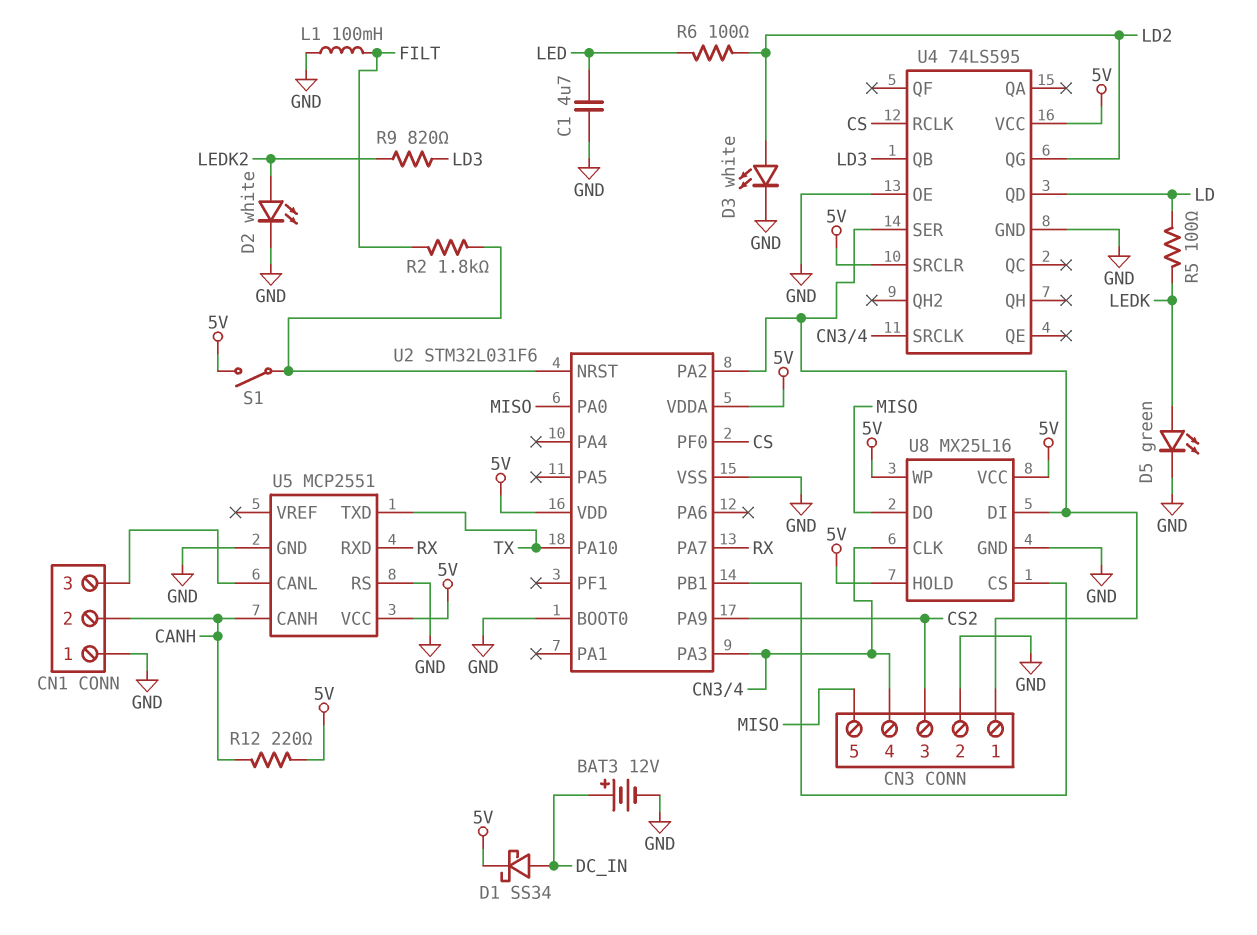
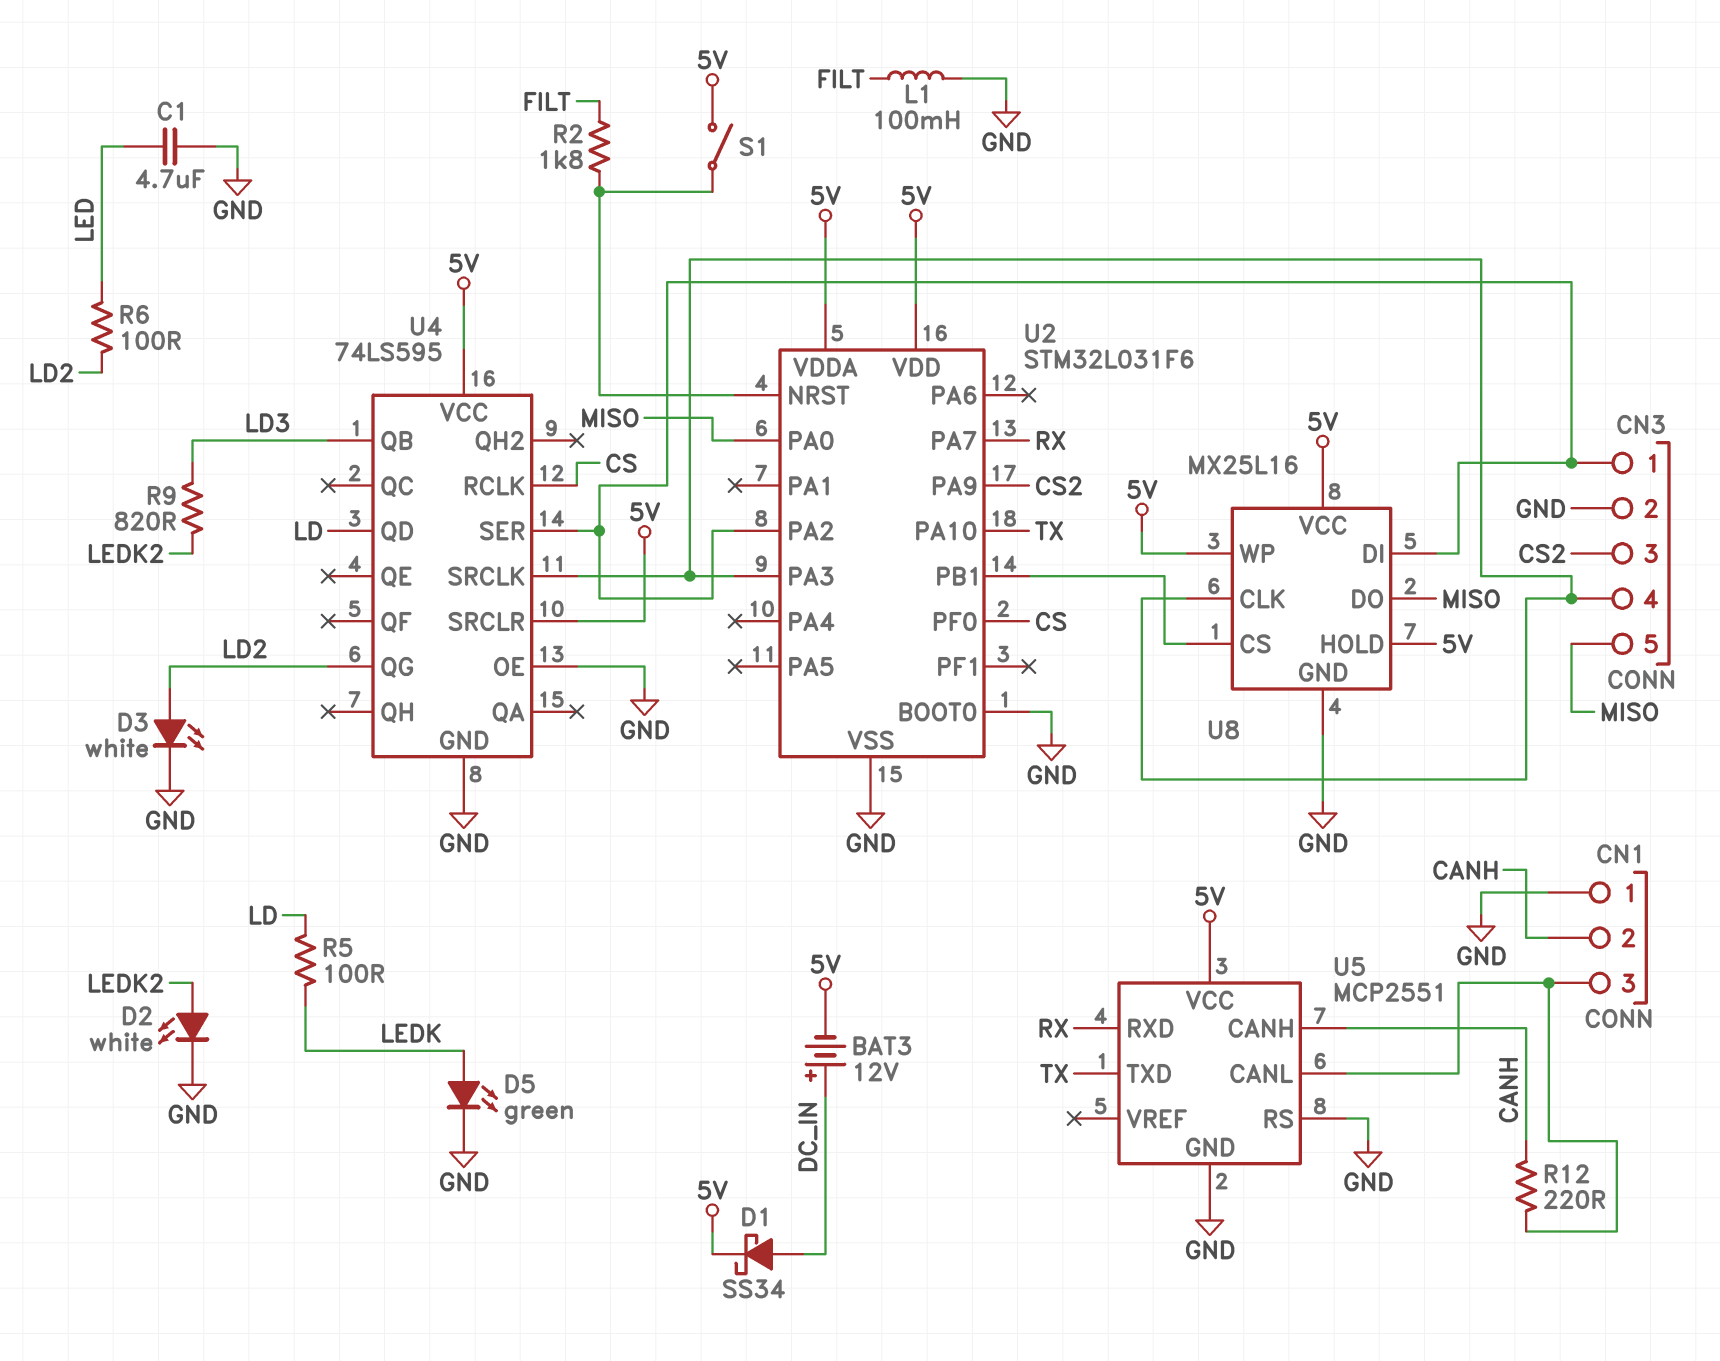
BAT3: 12V (plus DC_IN, minus GND) -> 12V (plus DC_IN, minus 5V)
R12: 220 (5V, CANH) -> 220 (CANH, CN1/3)

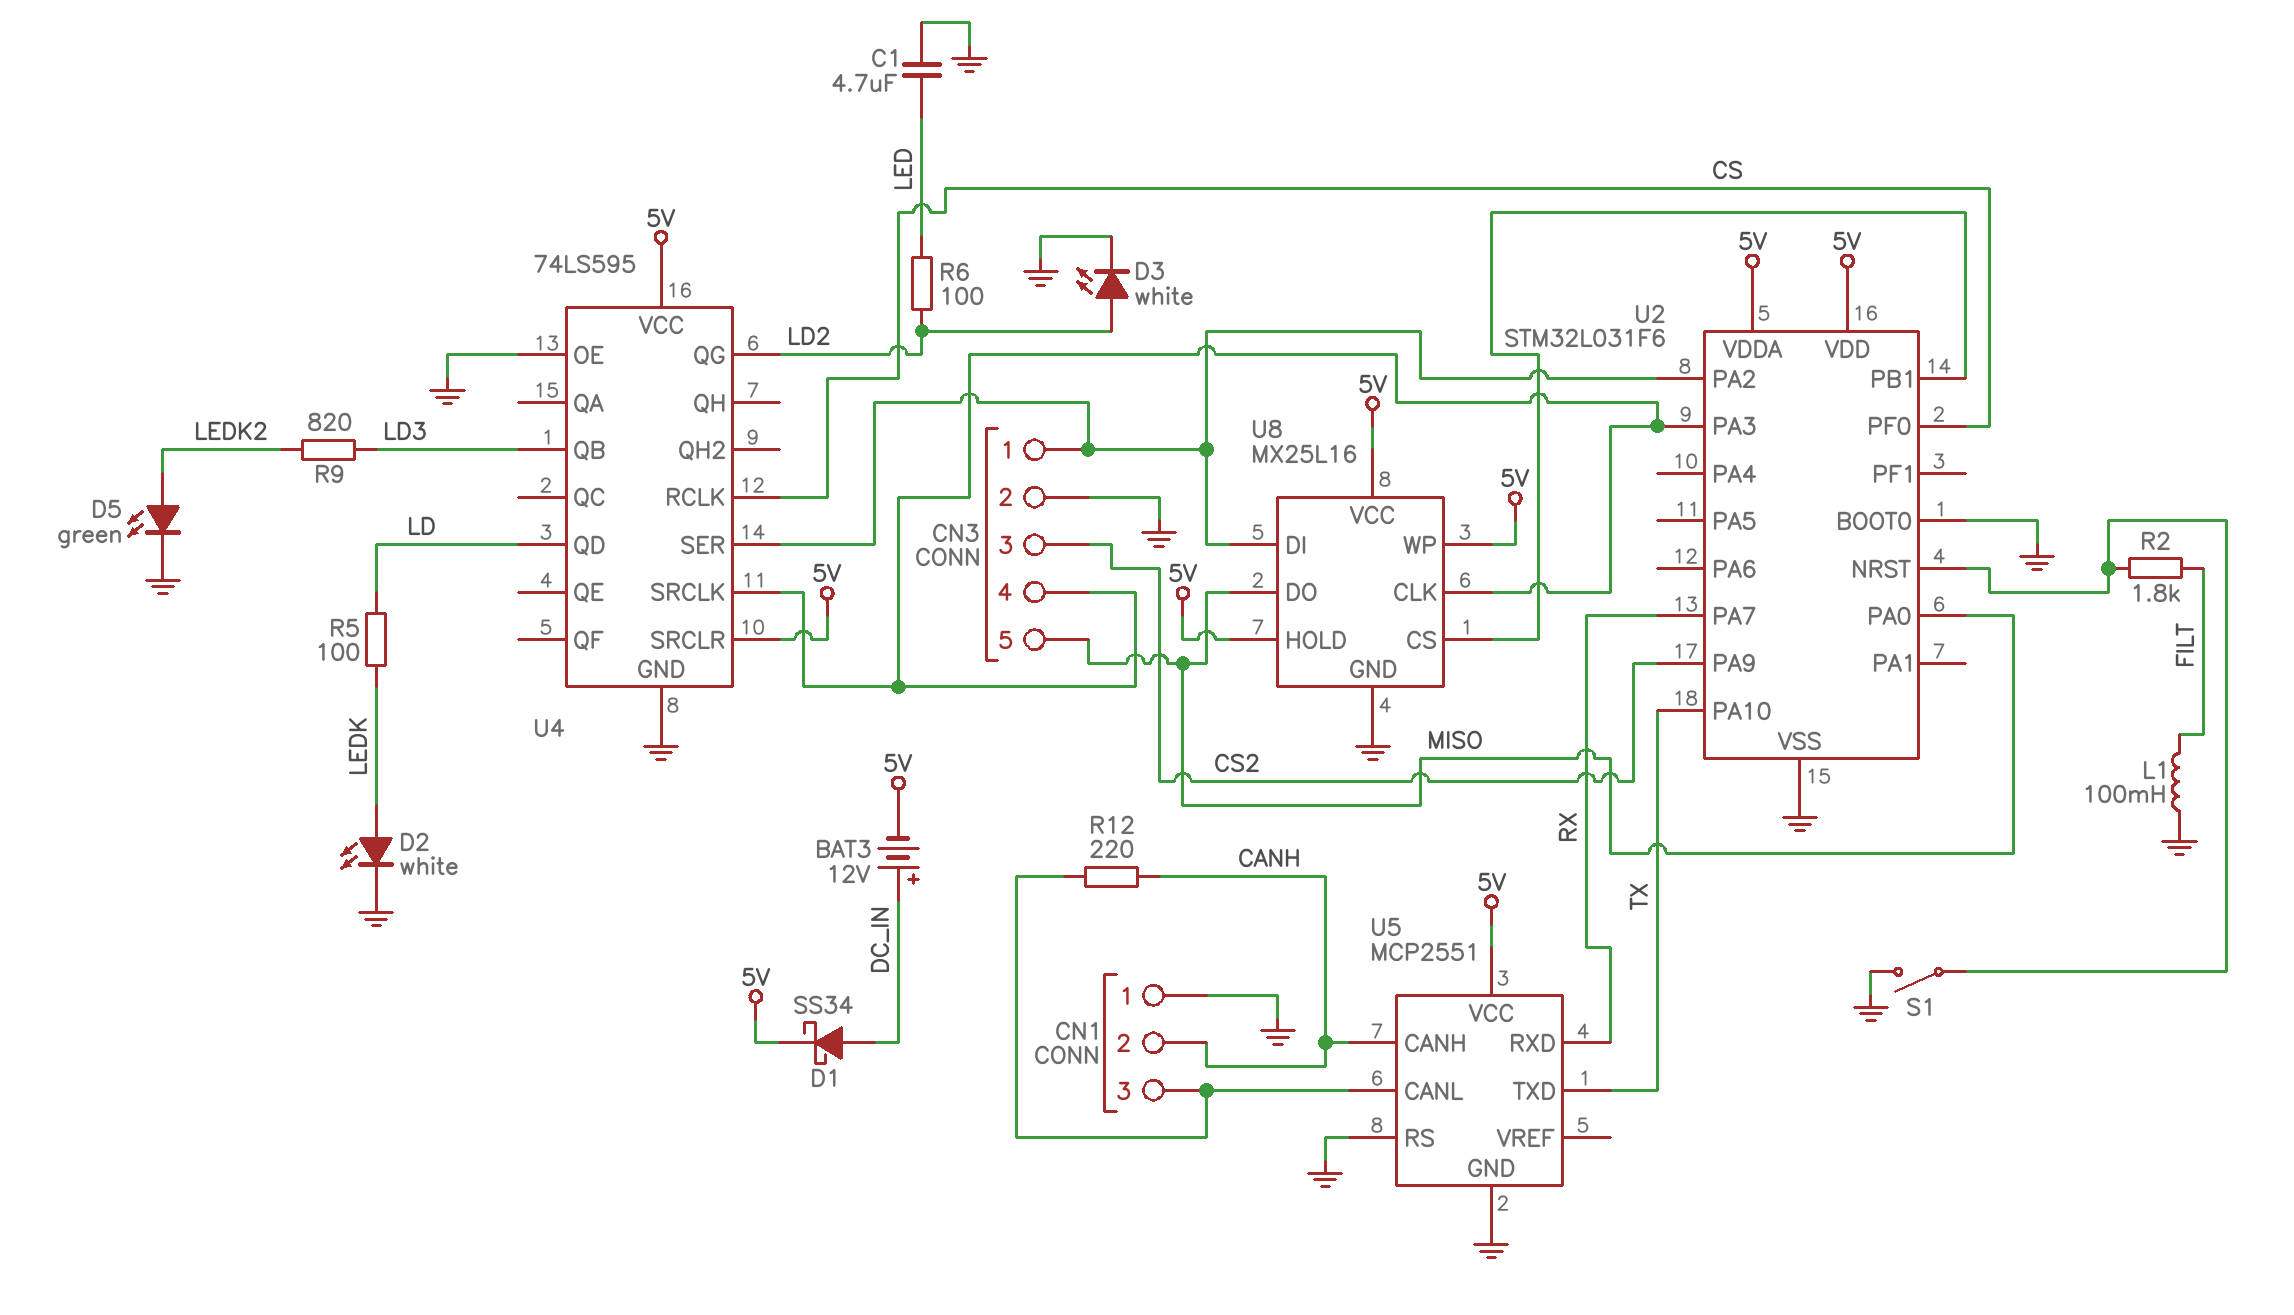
D2: LED white (A LEDK2, K GND) -> LED white (A LEDK, K GND)
D5: LED green (A LEDK, K GND) -> LED green (A LEDK2, K GND)
S1: switch (5V, U2/NRST) -> switch (GND, U2/NRST)

